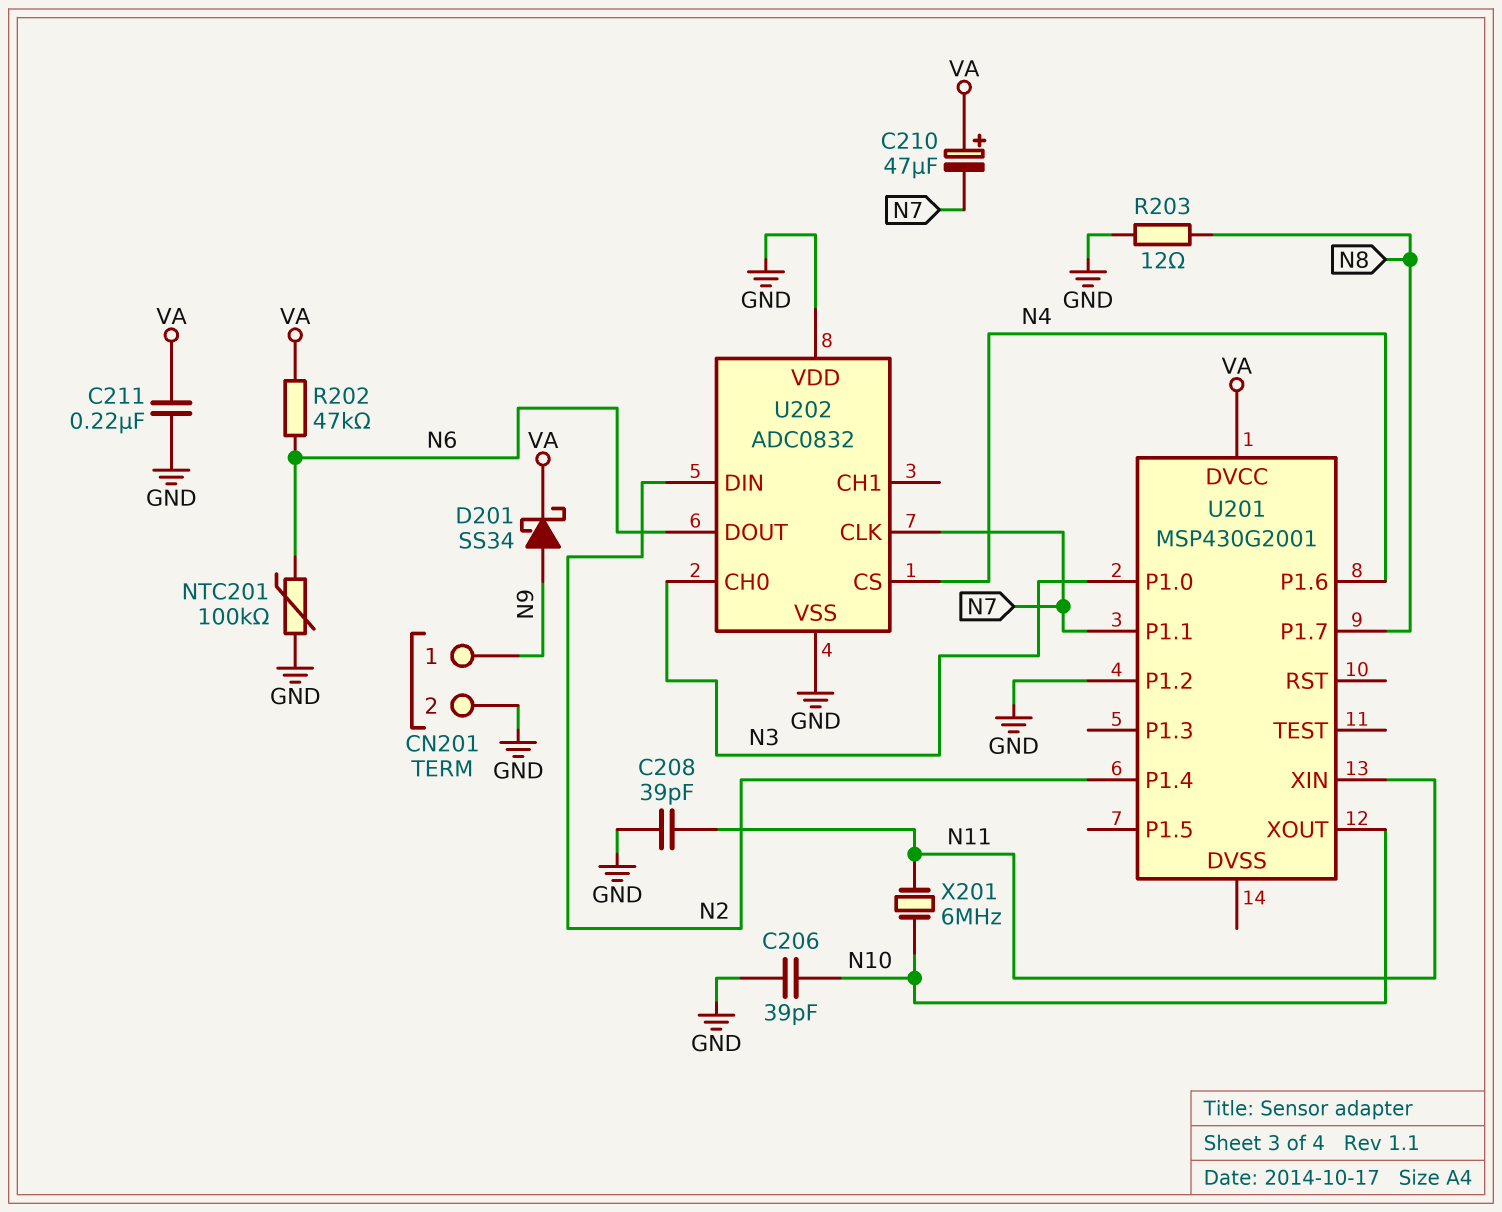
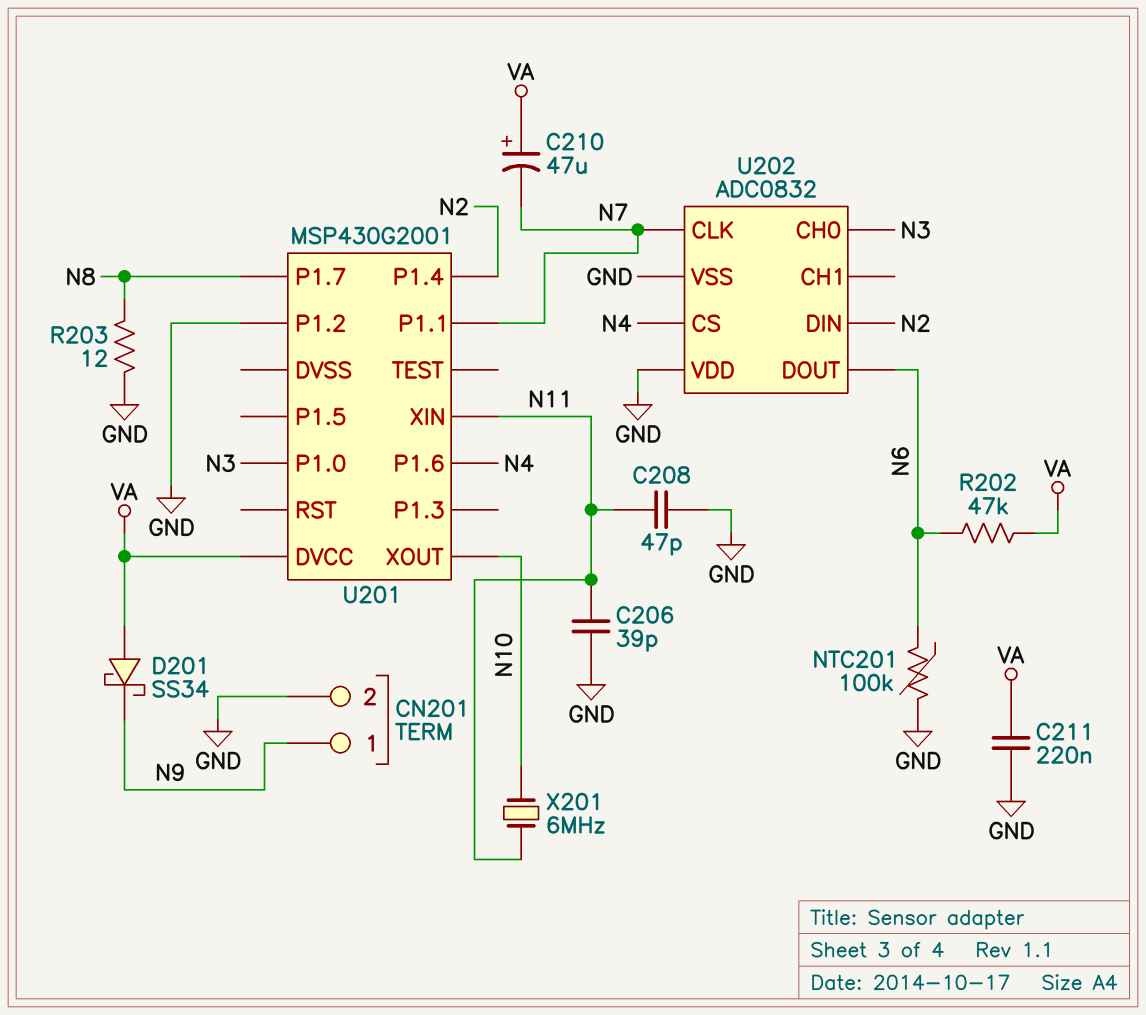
C206: 39pF (GND, N10) -> 39pF (GND, N11)
C208: 39pF (GND, N11) -> 47pF (GND, N11)
D201: schottky SS34 (A N9, K VA) -> schottky SS34 (A VA, K N9)

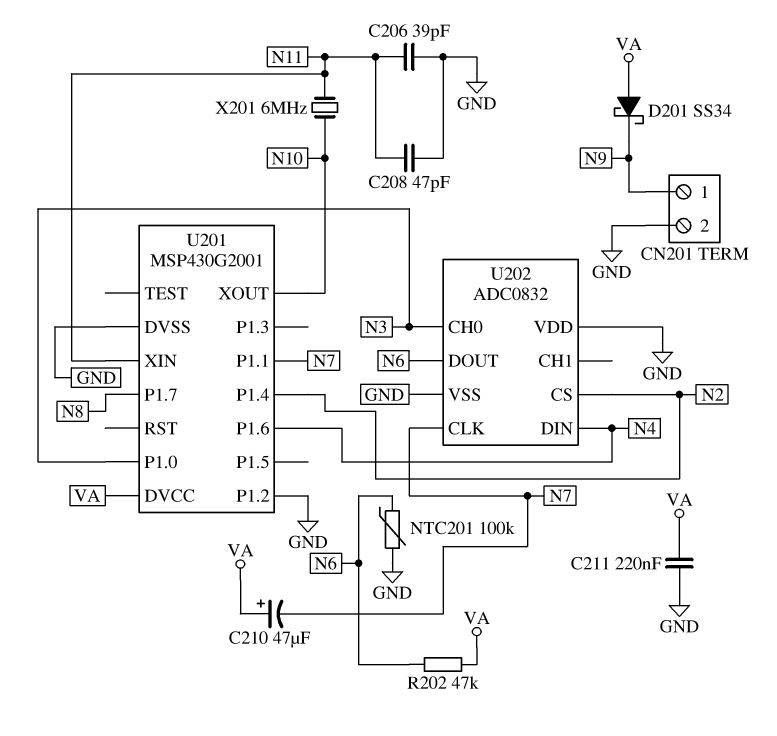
R203: 12 (GND, N8) -> none
U201 pin DVSS: none -> GND
U202 pin CS: N4 -> N2
U202 pin DIN: N2 -> N4

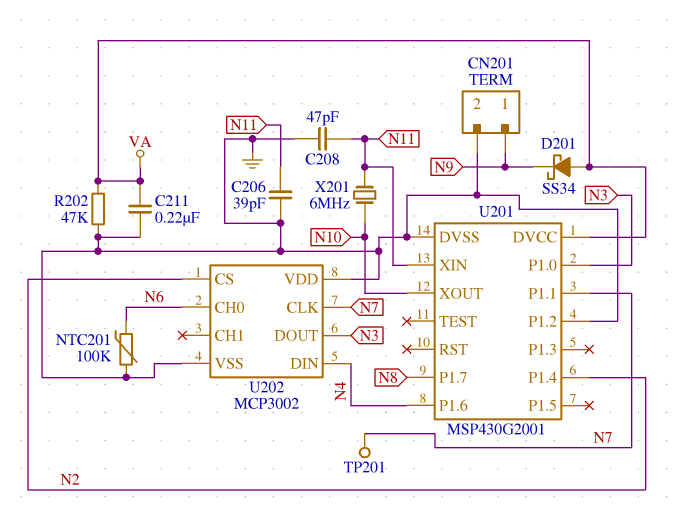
C210: 47uF (plus VA, minus N7) -> none
R202: 47k (N6, VA) -> 47k (GND, VA)
TP201: none -> test point (N7)
U202: ADC0832 -> MCP3002
U202 pin CH0: N3 -> N6
U202 pin DOUT: N6 -> N3

